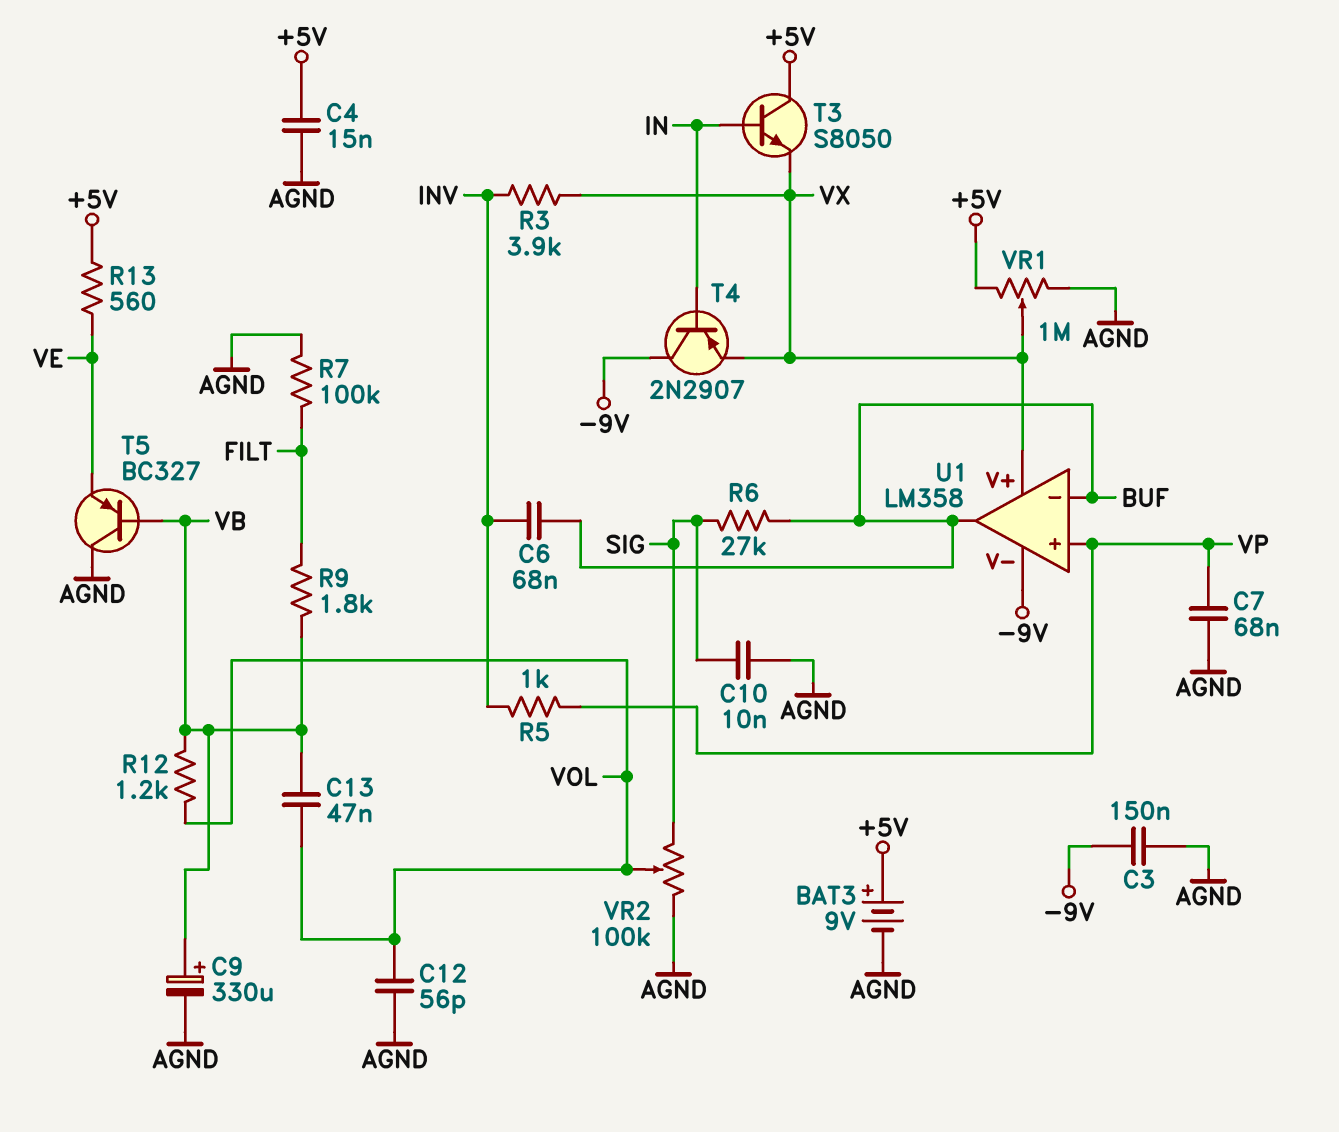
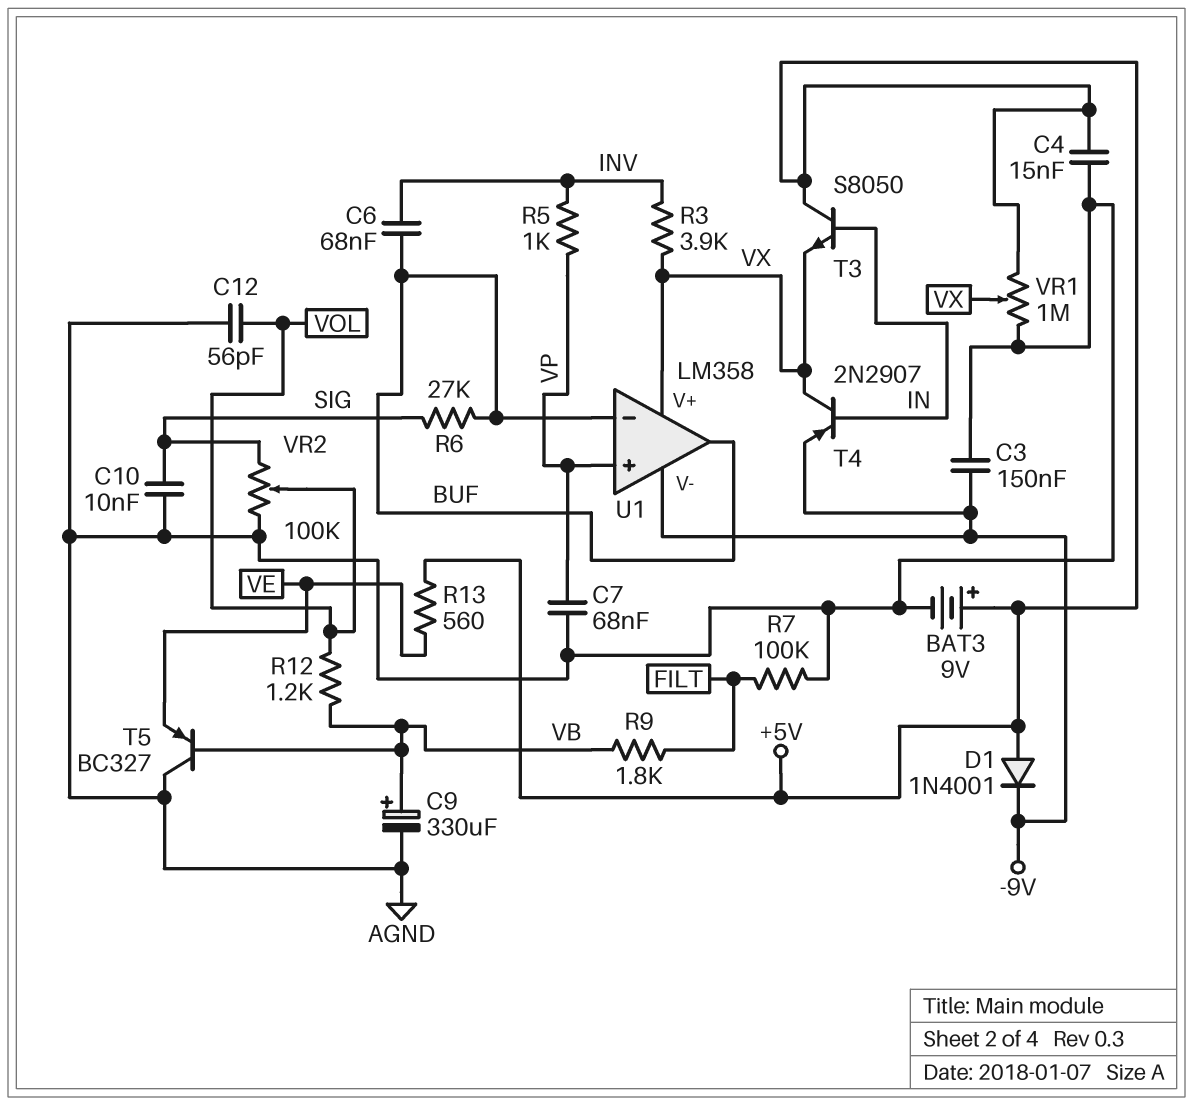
C13: 47nF (VB, VOL) -> none
D1: none -> diode 1N4001 (A +5V, K -9V)
T4: PNP 2N2907 (B IN, C -9V, E VX) -> PNP 2N2907 (B IN, C VX, E -9V)

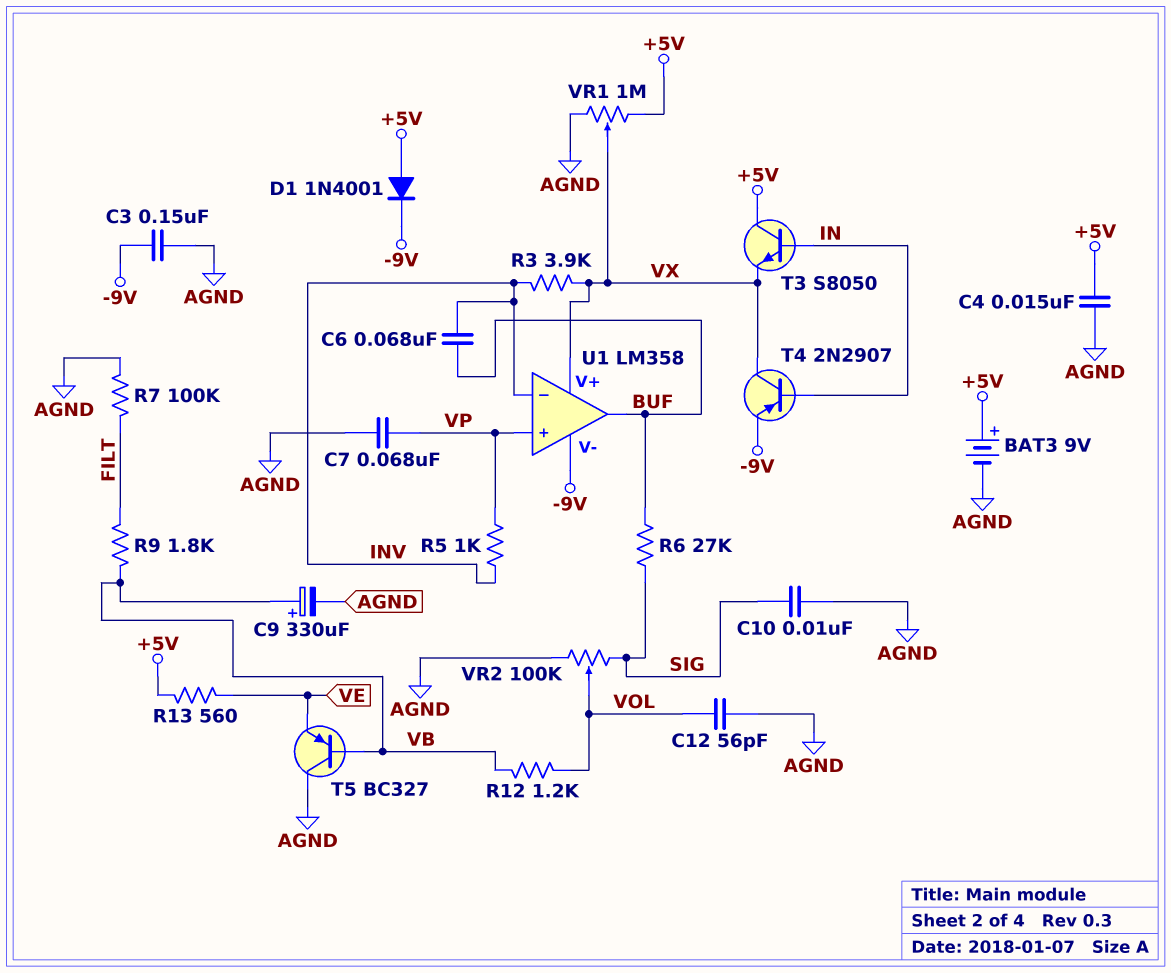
U1 pin in-: BUF -> INV

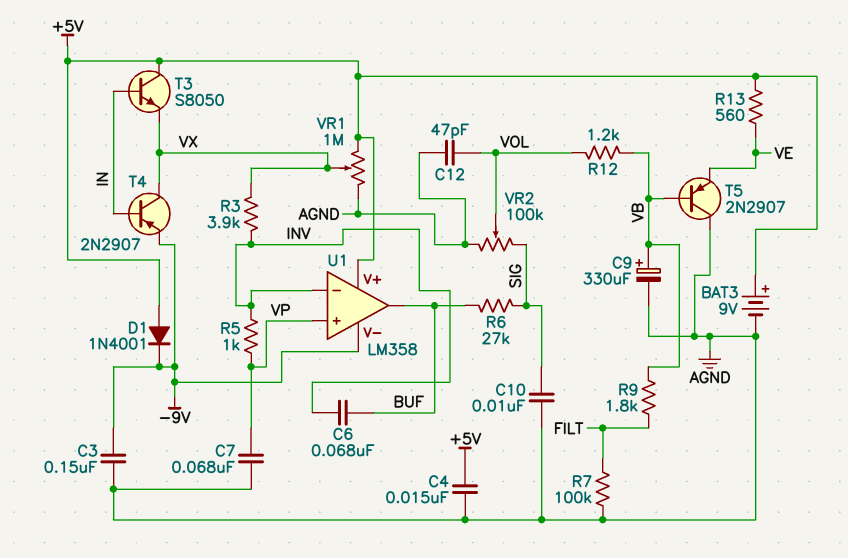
C12: 56pF (AGND, VOL) -> 47pF (AGND, VOL)
T5: PNP BC327 (B VB, C AGND, E VE) -> PNP 2N2907 (B VB, C AGND, E VE)
U1 pin V+: VX -> +5V

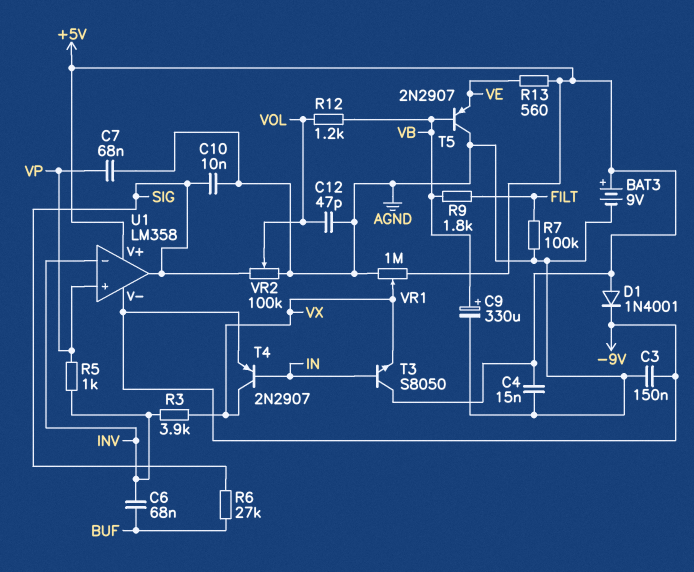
U1 pin out: BUF -> SIG

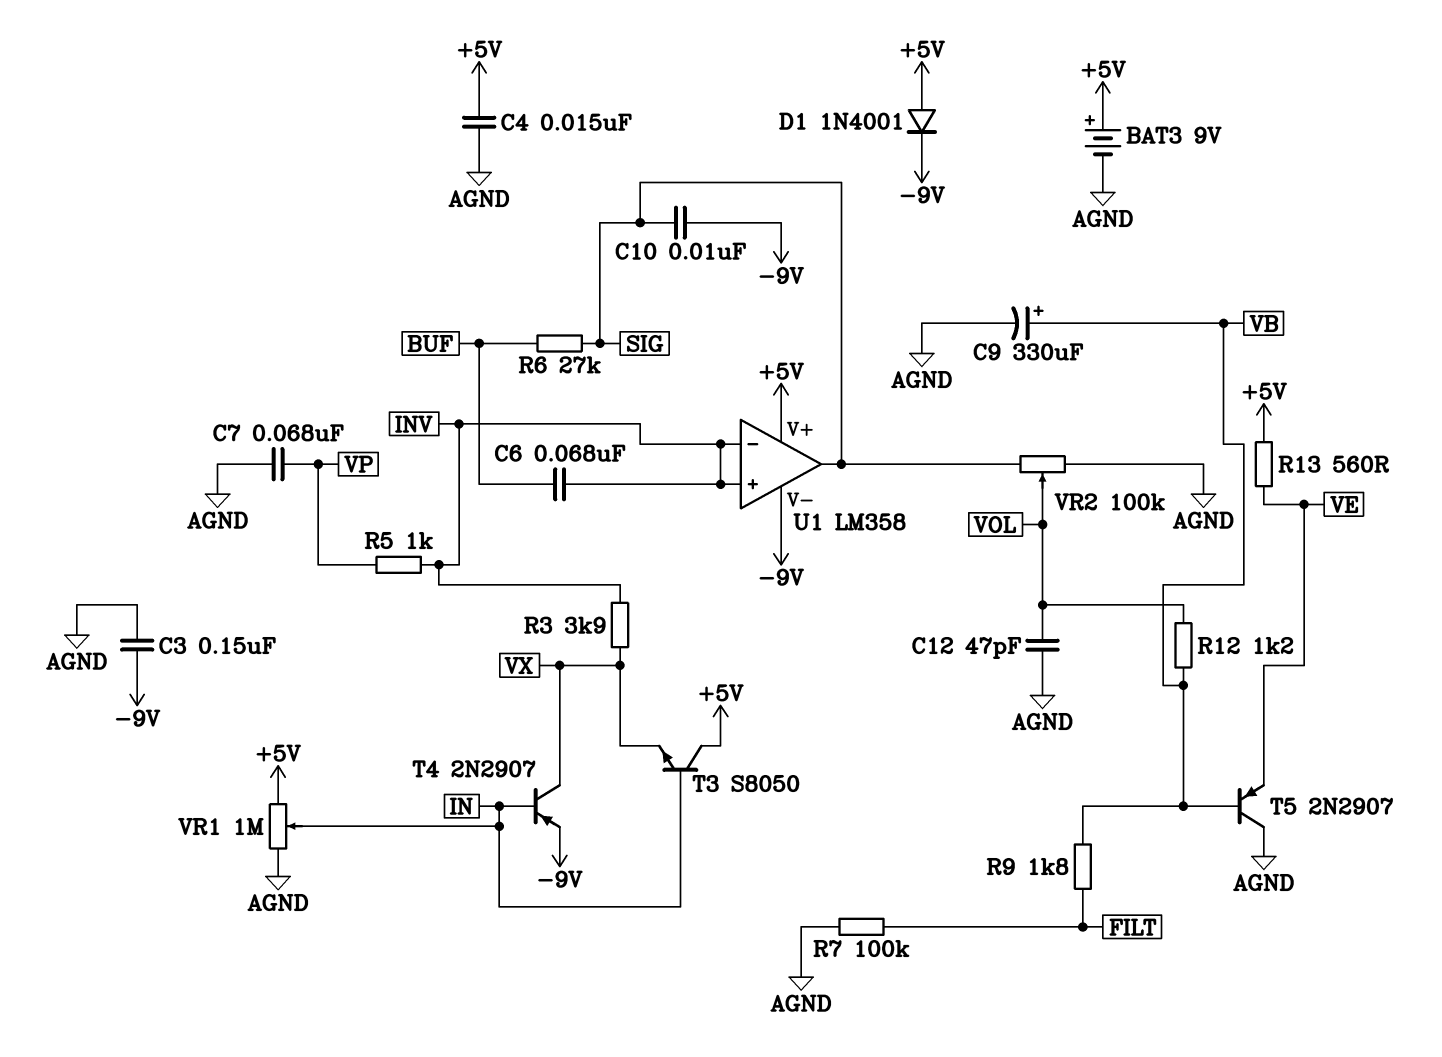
C10: 10nF (AGND, SIG) -> 10nF (-9V, SIG)
U1 pin in+: VP -> INV
VR1: 1M (+5V, AGND, wiper VX) -> 1M (+5V, AGND, wiper IN)

